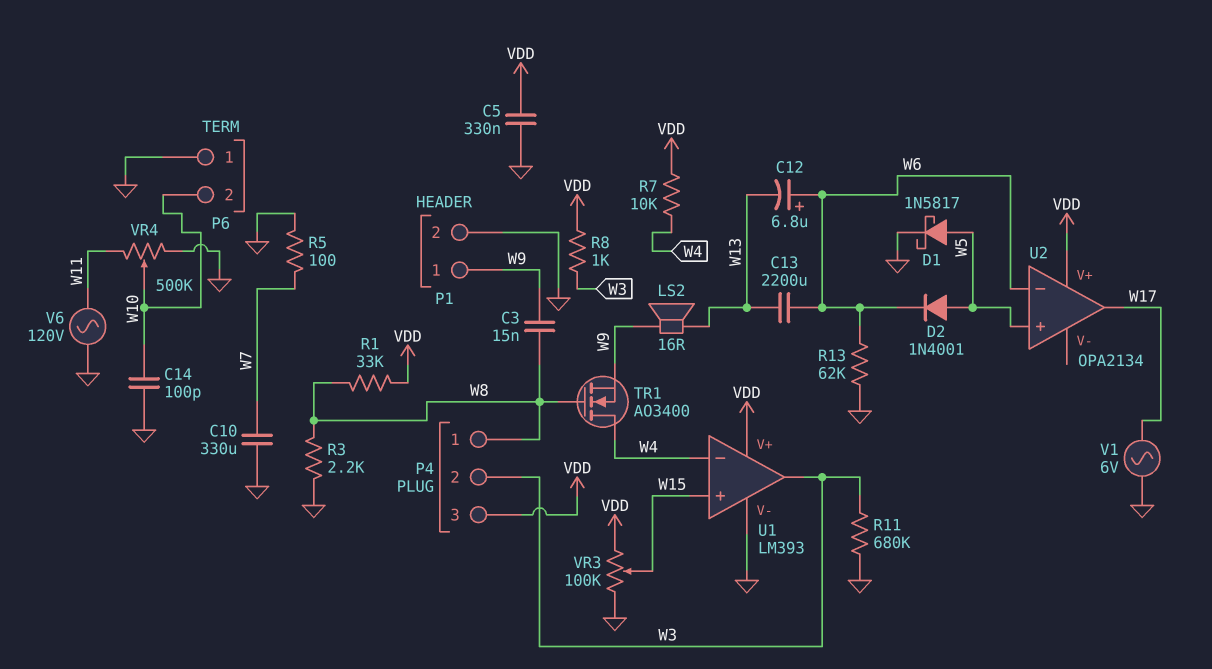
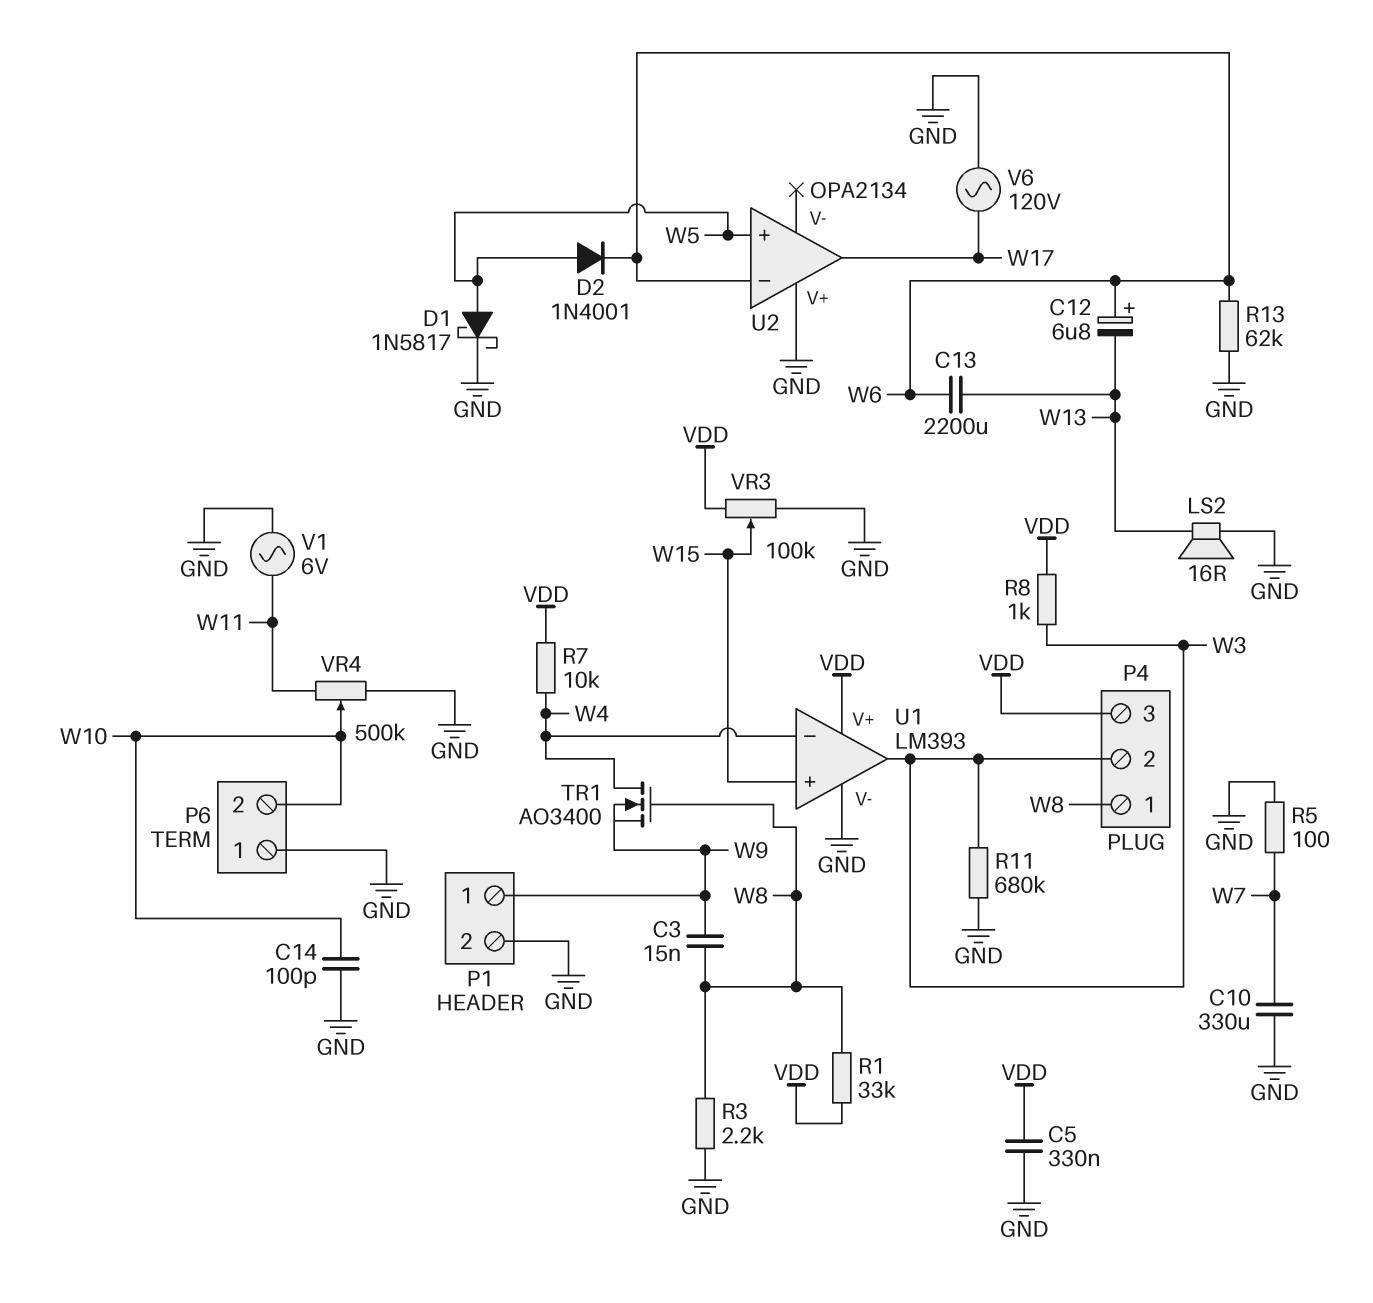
LS2: speaker 16R (W9, W13) -> speaker 16R (GND, W13)
U2 pin V+: VDD -> GND
V1: AC 6V (GND, W17) -> AC 6V (GND, W11)
V6: AC 120V (GND, W11) -> AC 120V (GND, W17)

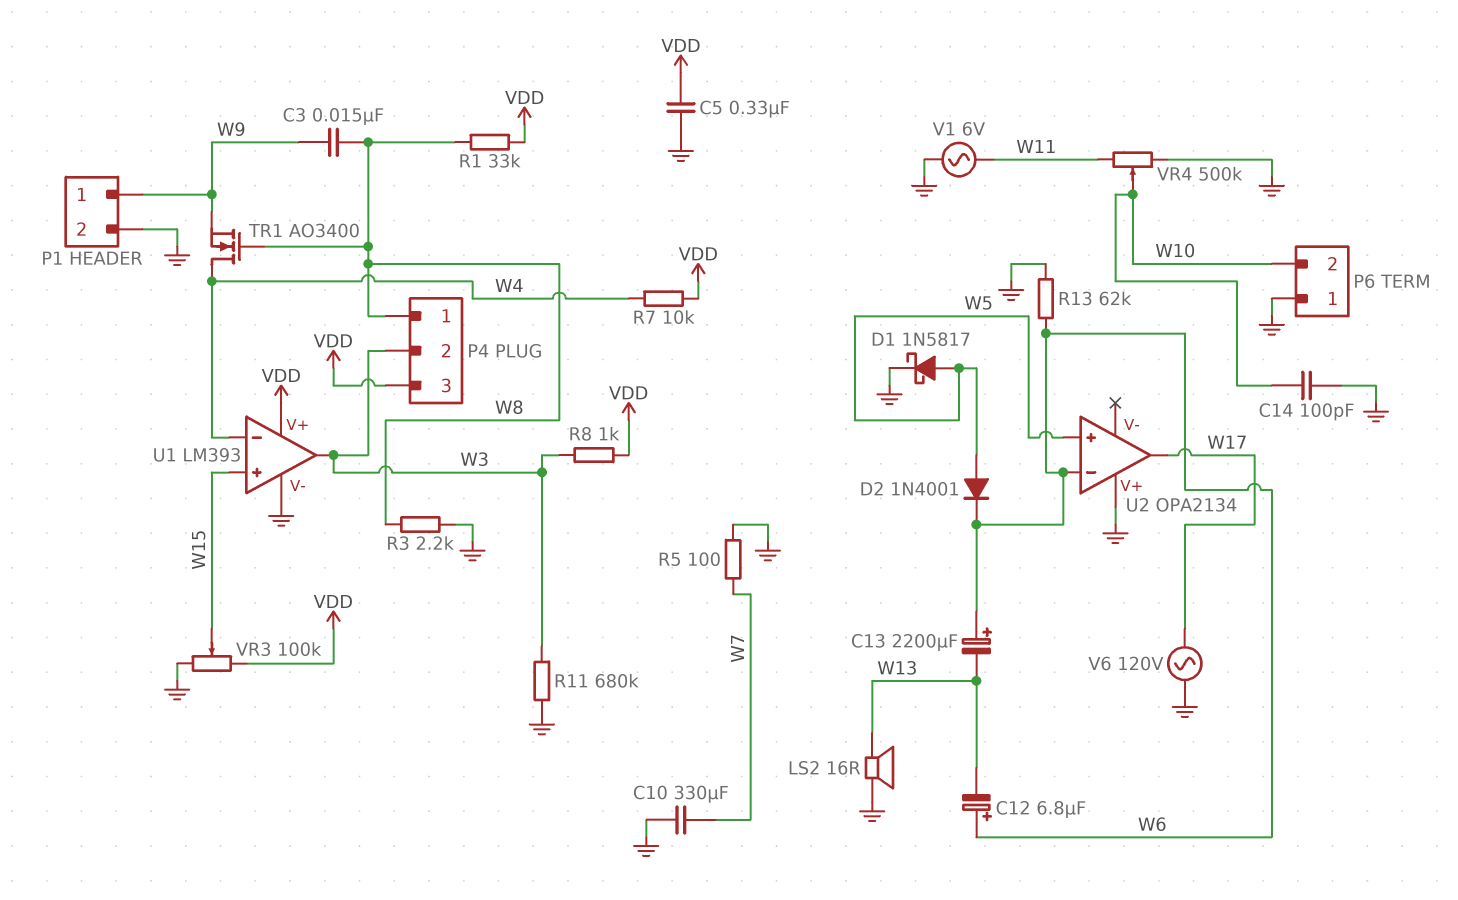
C13: 2200uF (W6, W13) -> 2200uF (plus W6, minus W13)

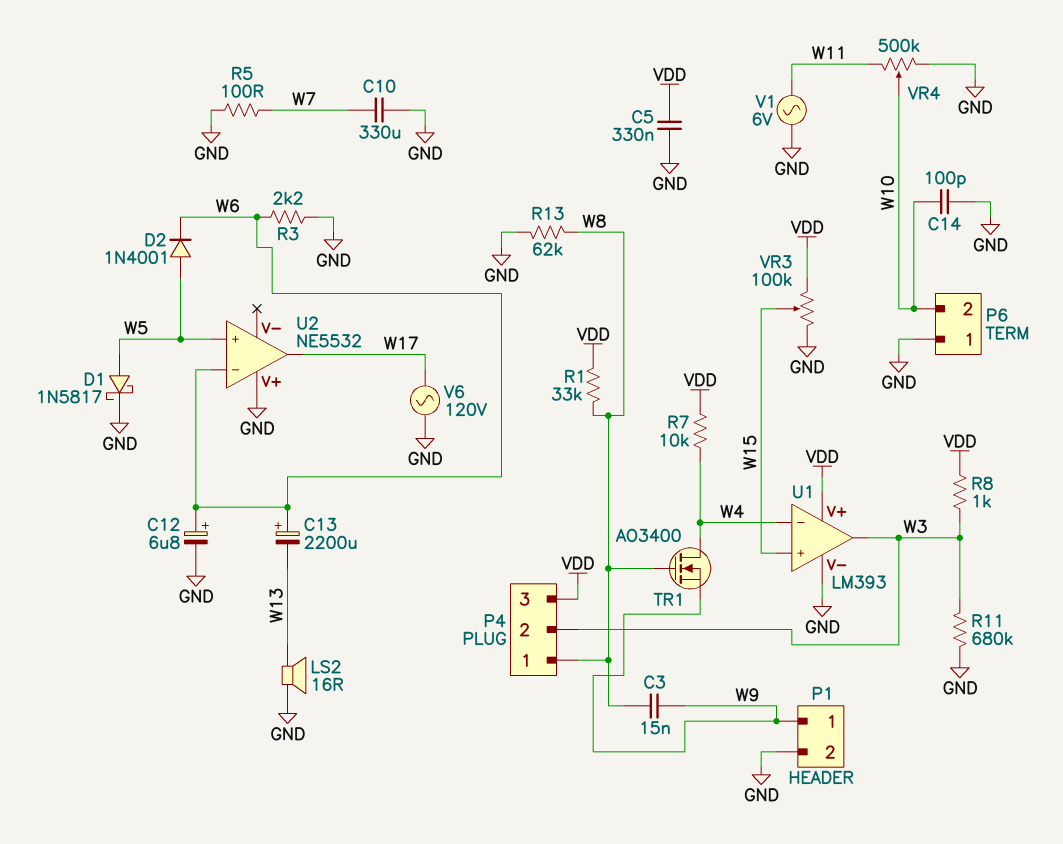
C12: 6.8uF (plus W6, minus W13) -> 6.8uF (plus W6, minus GND)
R3: 2.2k (GND, W8) -> 2.2k (GND, W6)
R13: 62k (GND, W6) -> 62k (GND, W8)
U2: OPA2134 -> NE5532

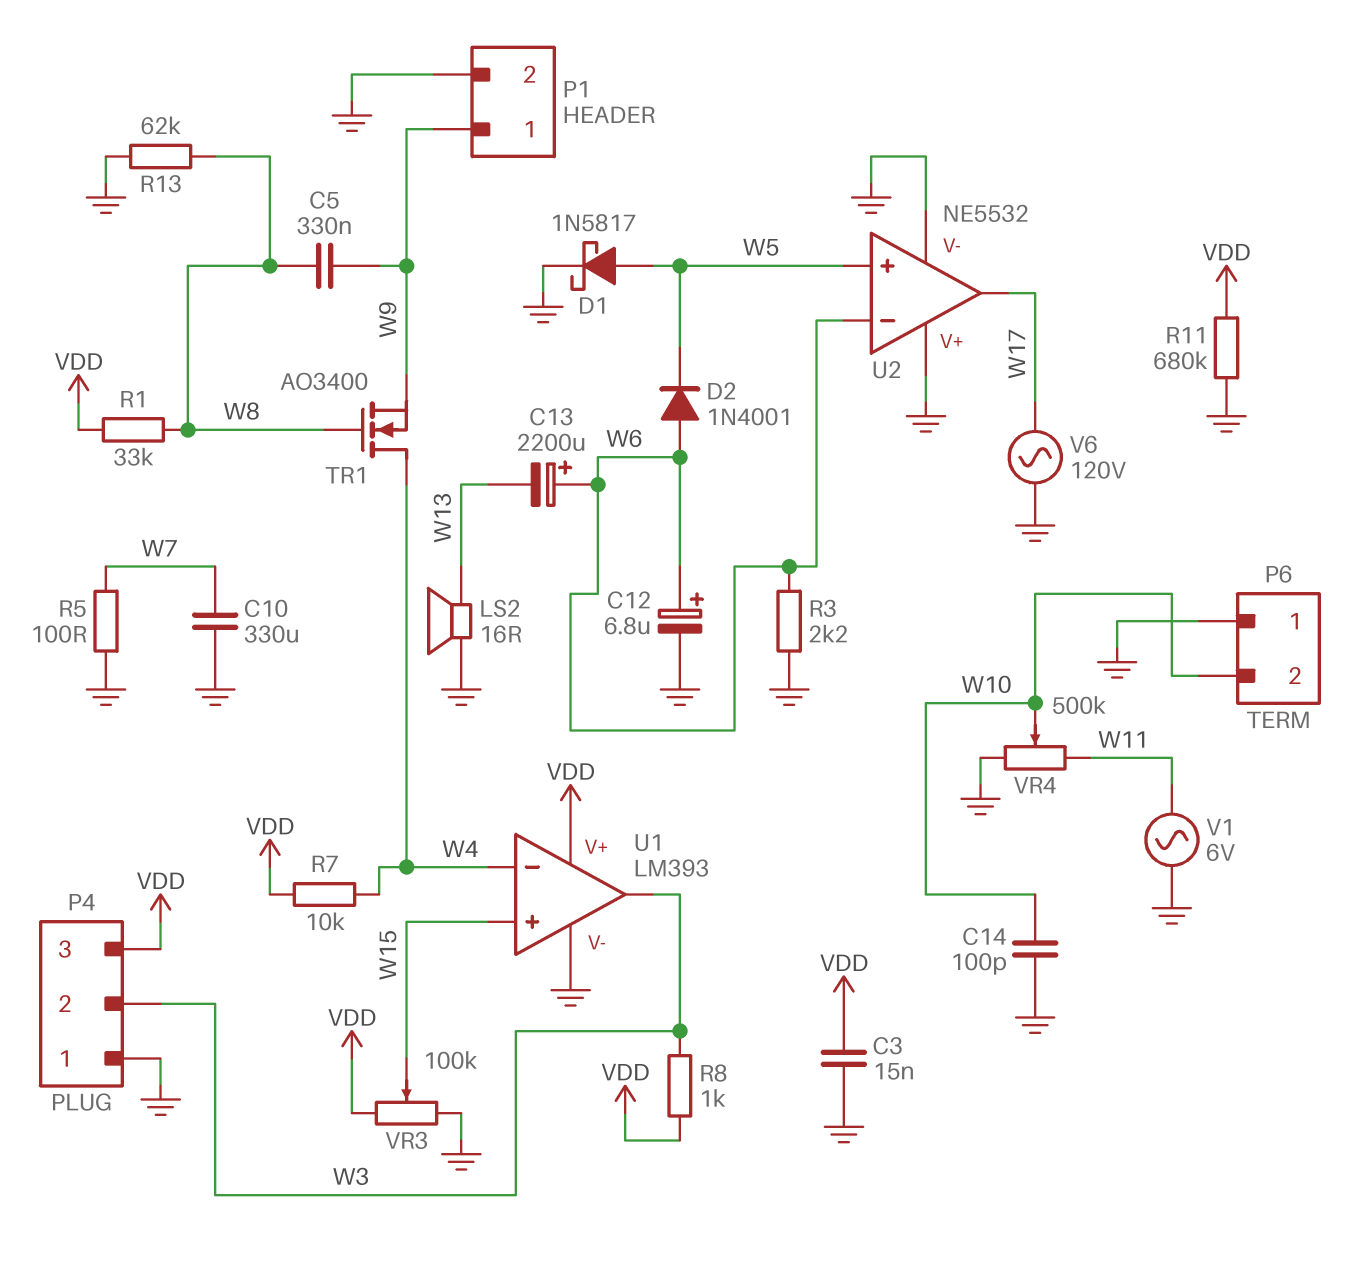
C3: 15nF (W8, W9) -> 15nF (GND, VDD)
C5: 330nF (GND, VDD) -> 330nF (W8, W9)
D2: diode 1N4001 (A W5, K W6) -> diode 1N4001 (A W6, K W5)
P4 pin 1: W8 -> GND
R11: 680k (GND, W3) -> 680k (GND, VDD)
U2 pin V-: none -> GND

